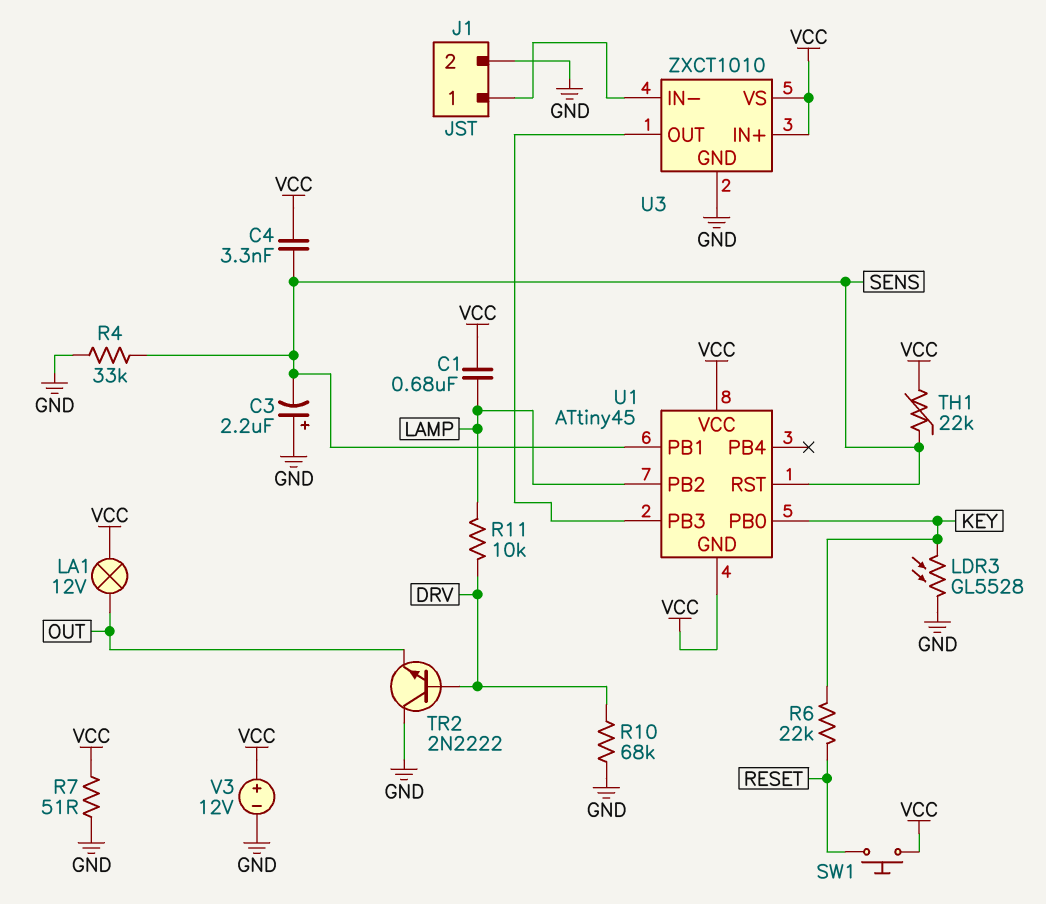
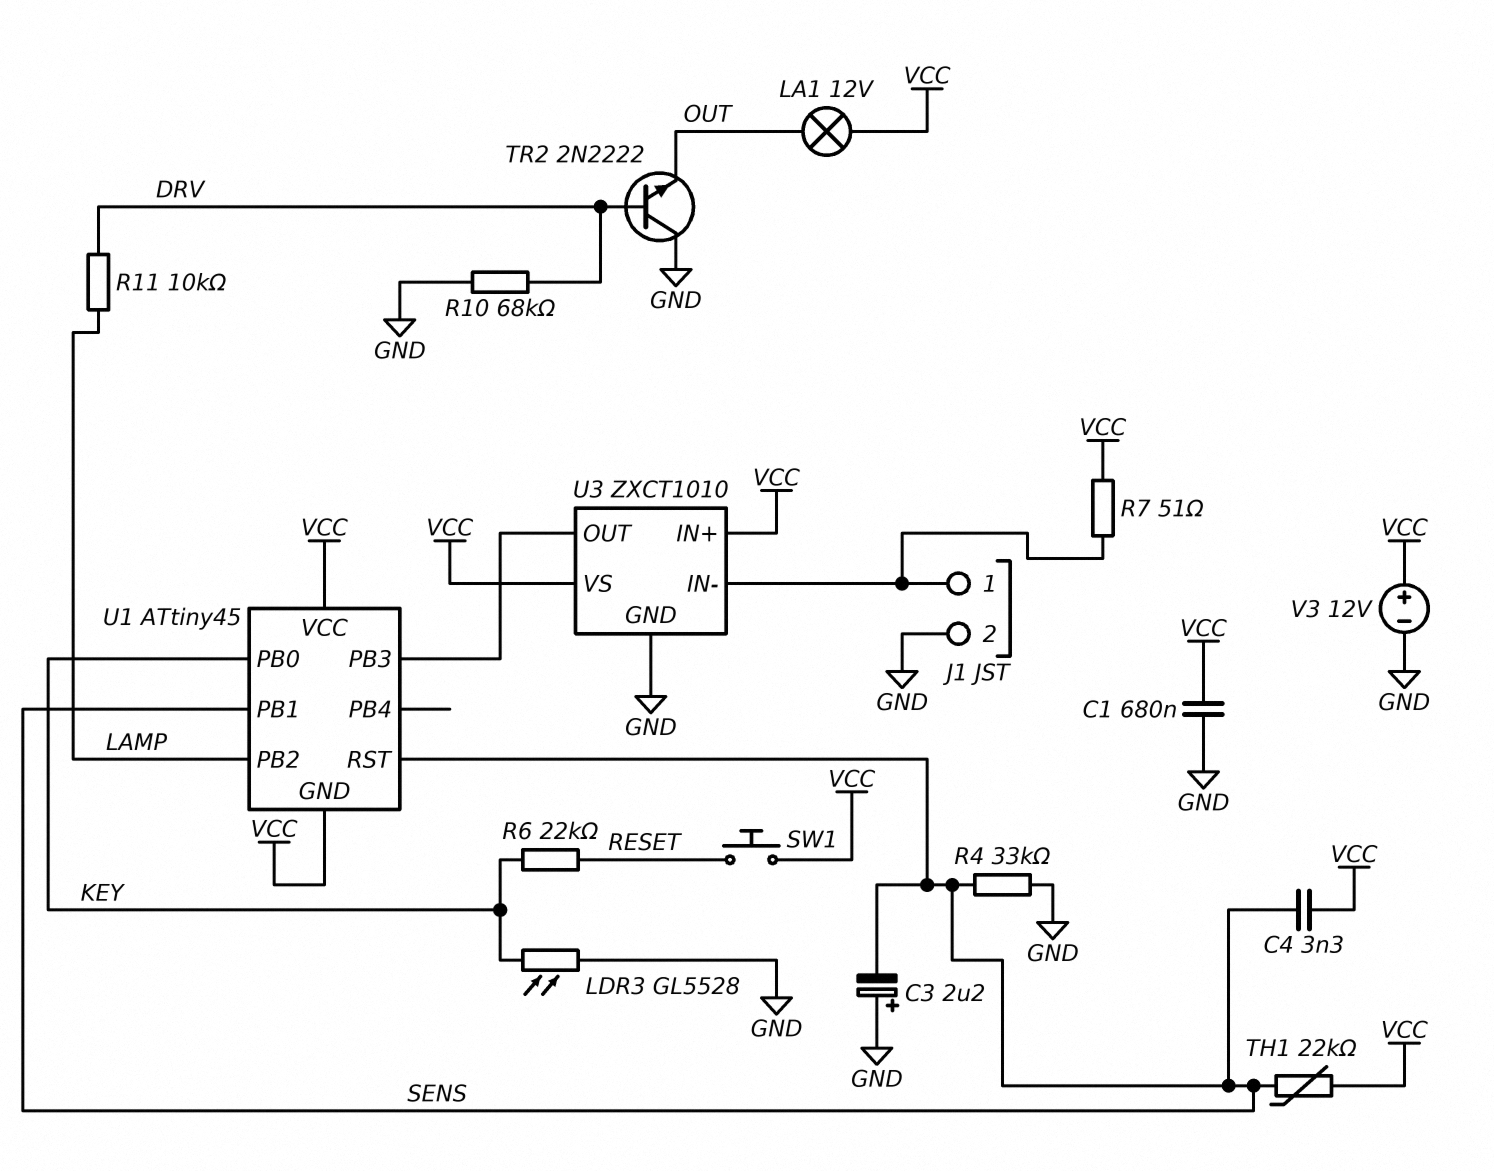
C1: 680nF (LAMP, VCC) -> 680nF (GND, VCC)
R7: 51 (GND, VCC) -> 51 (J1/1, VCC)

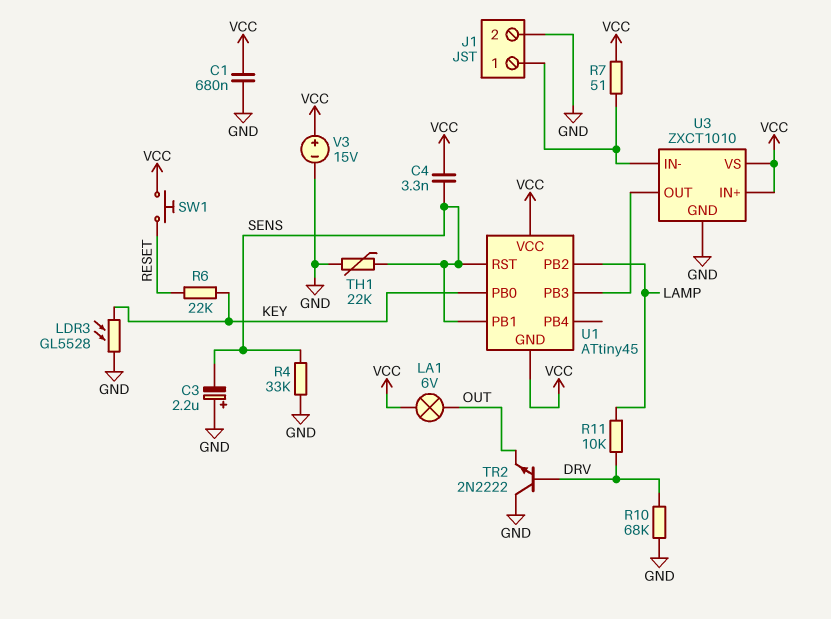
LA1: lamp 12V (OUT, VCC) -> lamp 6V (OUT, VCC)
TH1: 22k (SENS, VCC) -> 22k (GND, SENS)
V3: 12V (plus VCC, minus GND) -> 15V (plus VCC, minus GND)

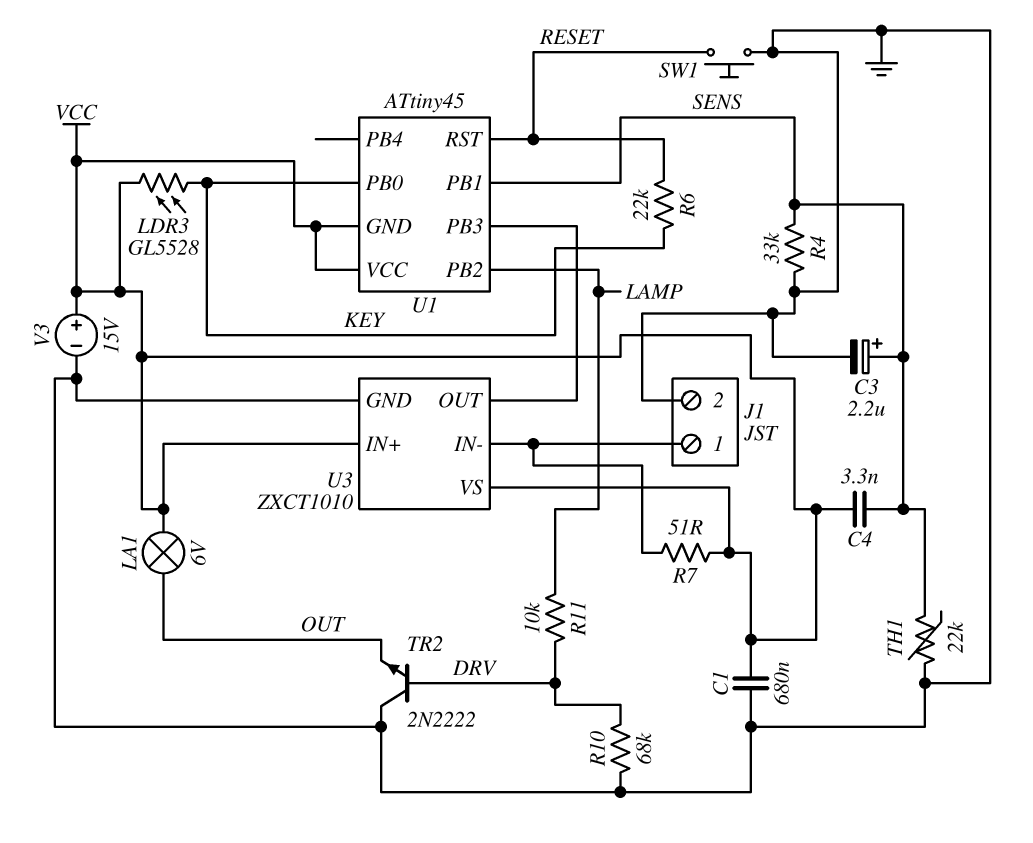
C3: 2.2uF (plus GND, minus SENS) -> 2.2uF (plus SENS, minus GND)
LDR3: GL5528 (GND, KEY) -> GL5528 (KEY, VCC)
SW1: button (RESET, VCC) -> button (GND, RESET)
U1 pin RST: SENS -> RESET

